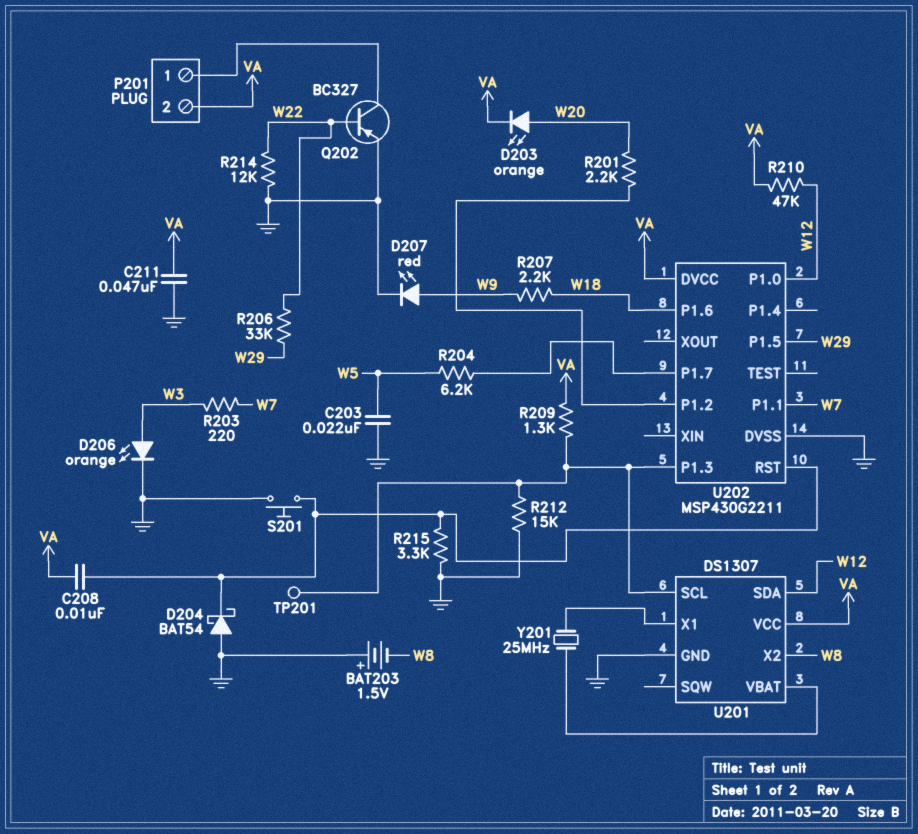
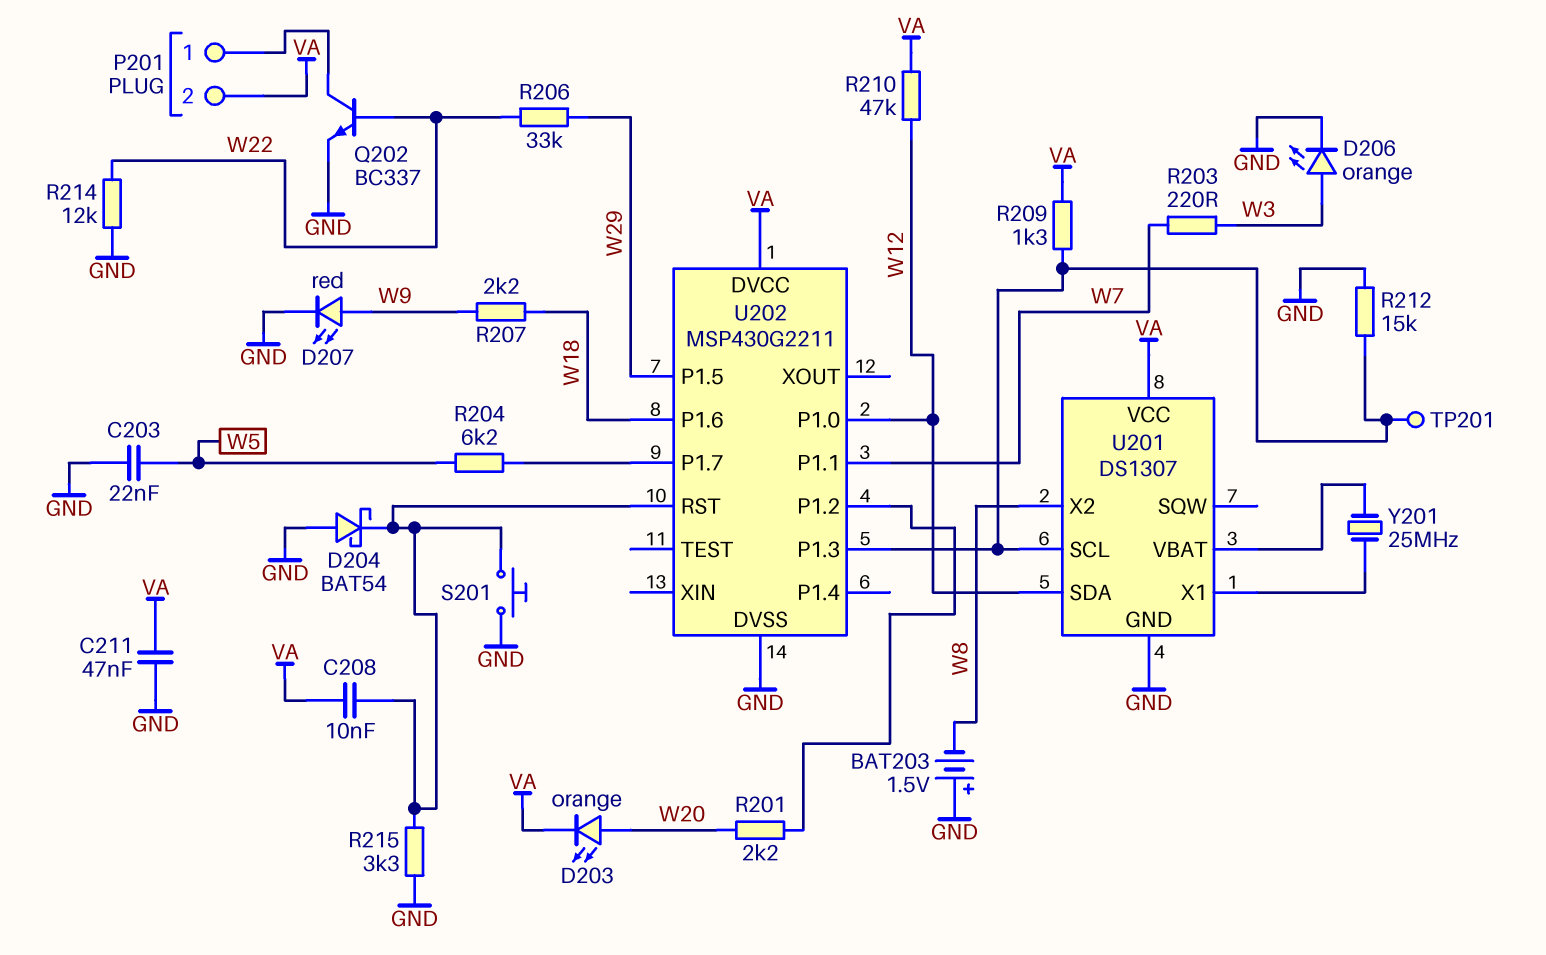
Q202: PNP BC327 (B W22, C P201/1, E GND) -> NPN BC337 (B W22, C P201/1, E GND)

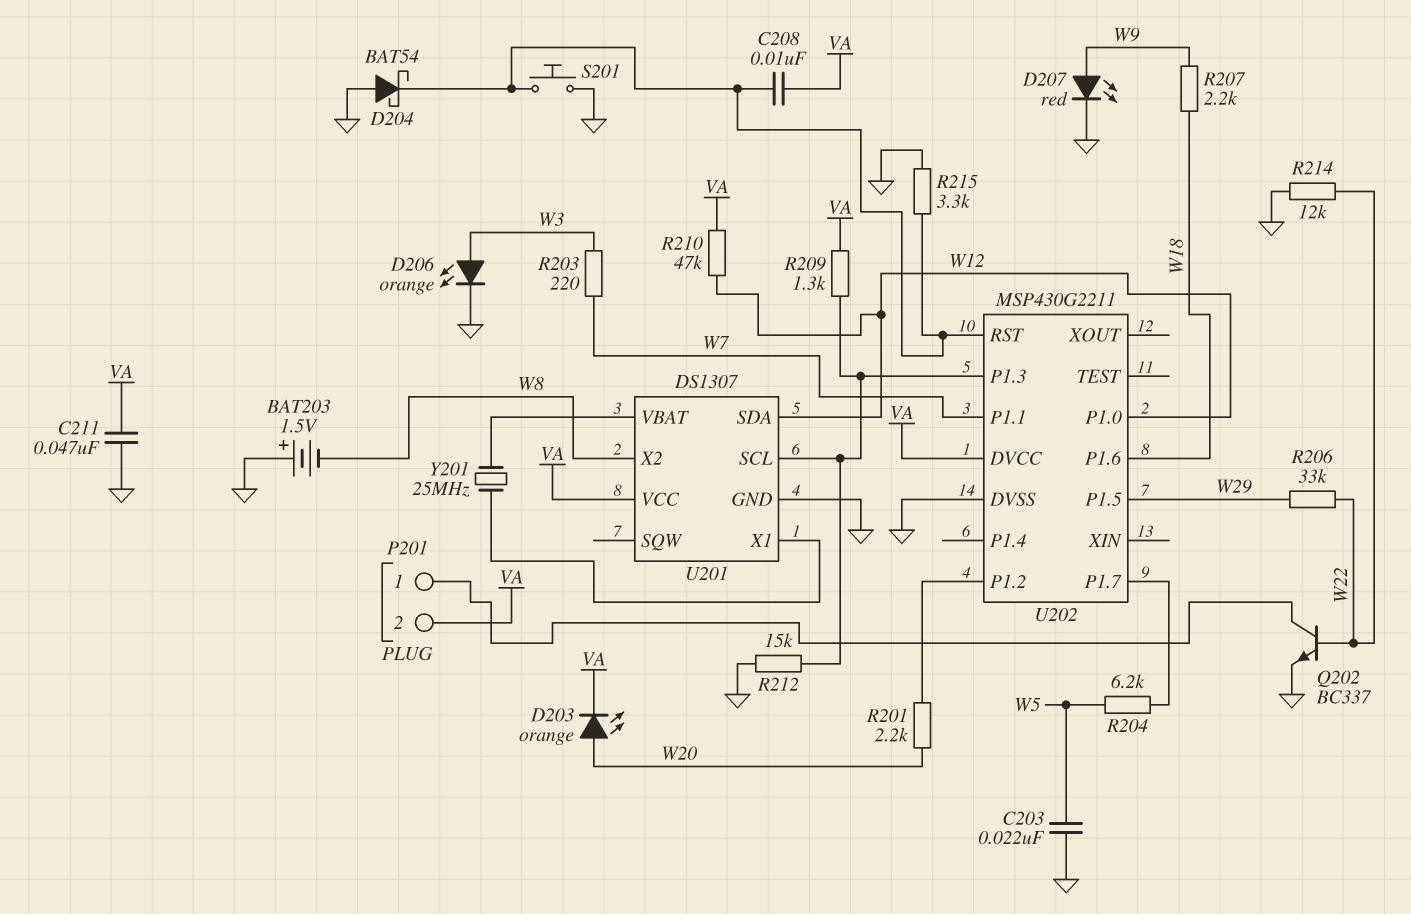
TP201: test point (U201/SCL) -> none

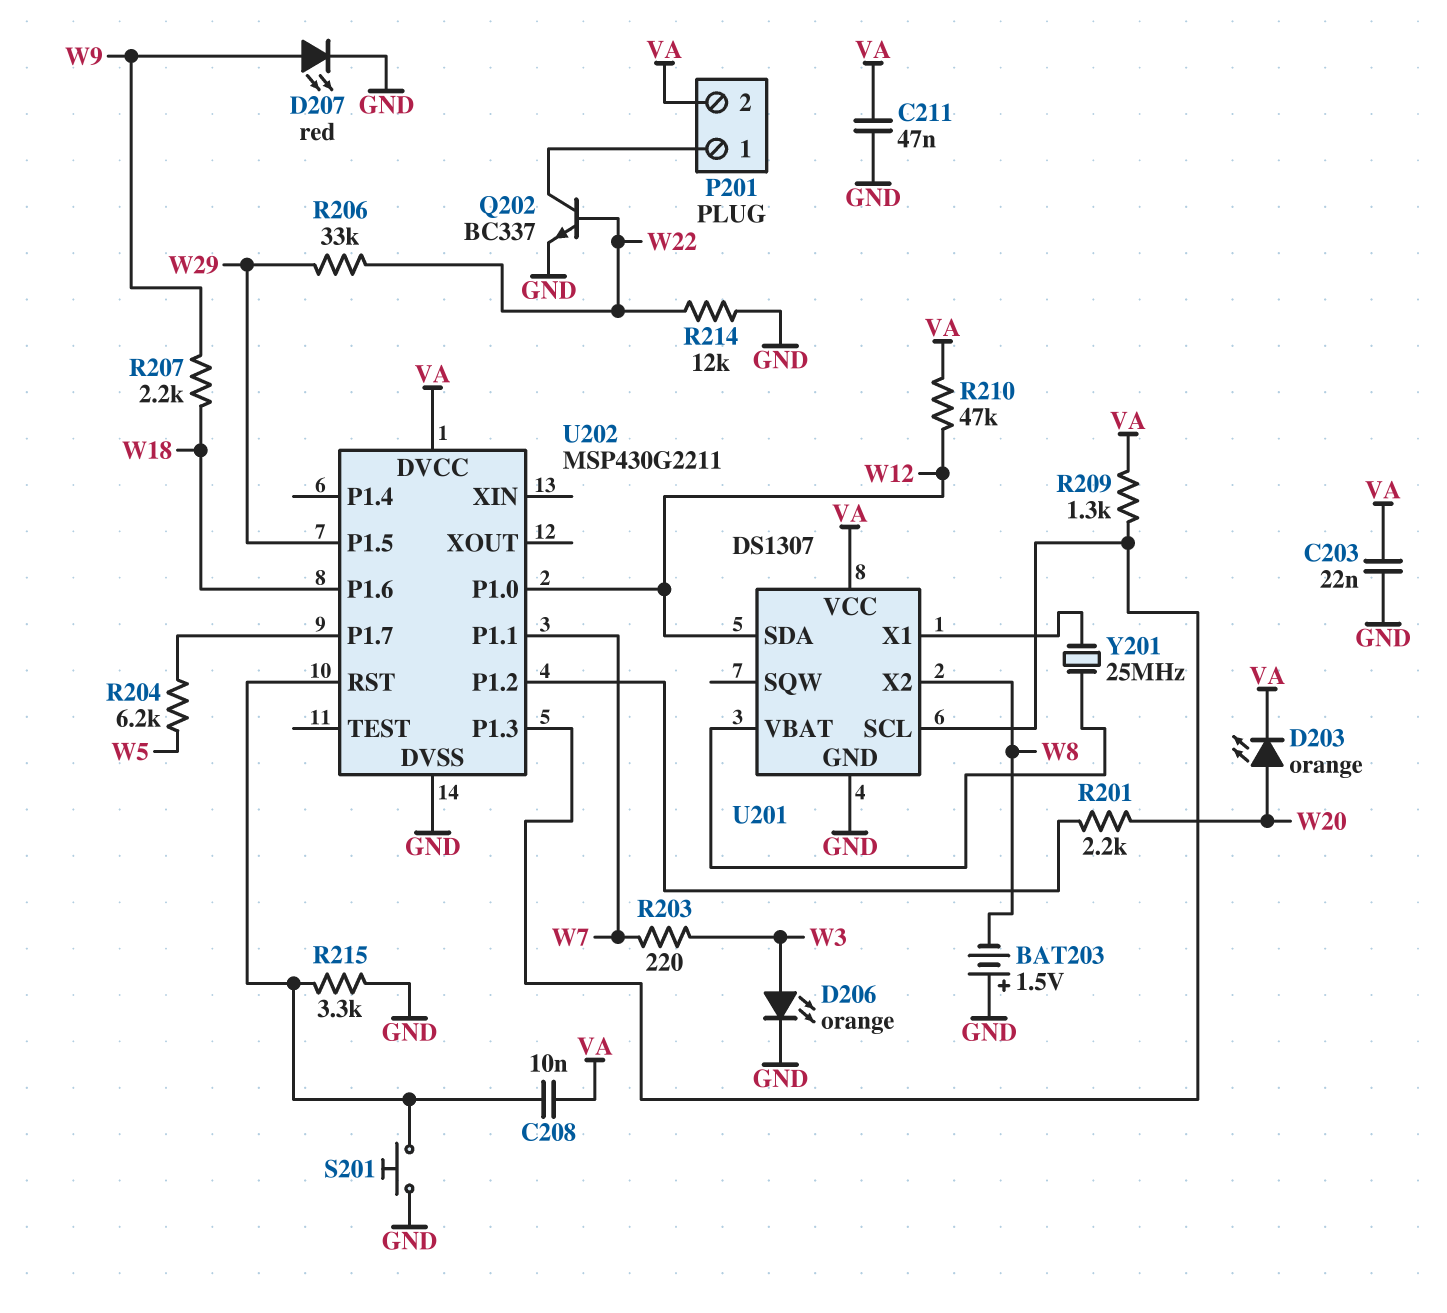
C203: 22nF (GND, W5) -> 22nF (GND, VA)
D204: schottky BAT54 (A GND, K U202/RST) -> none
R212: 15k (GND, U201/SCL) -> none

